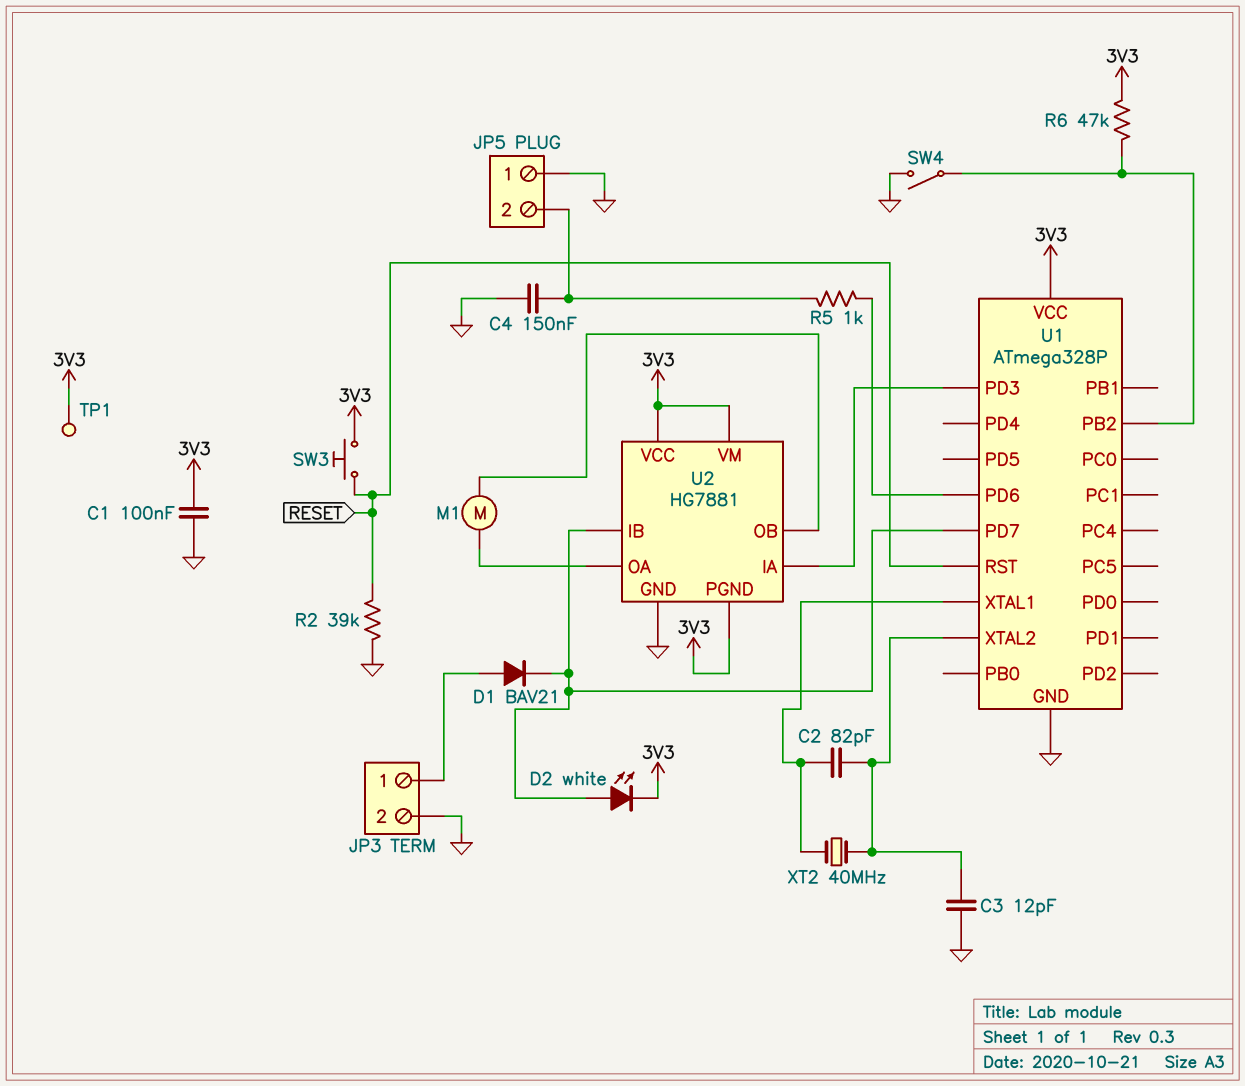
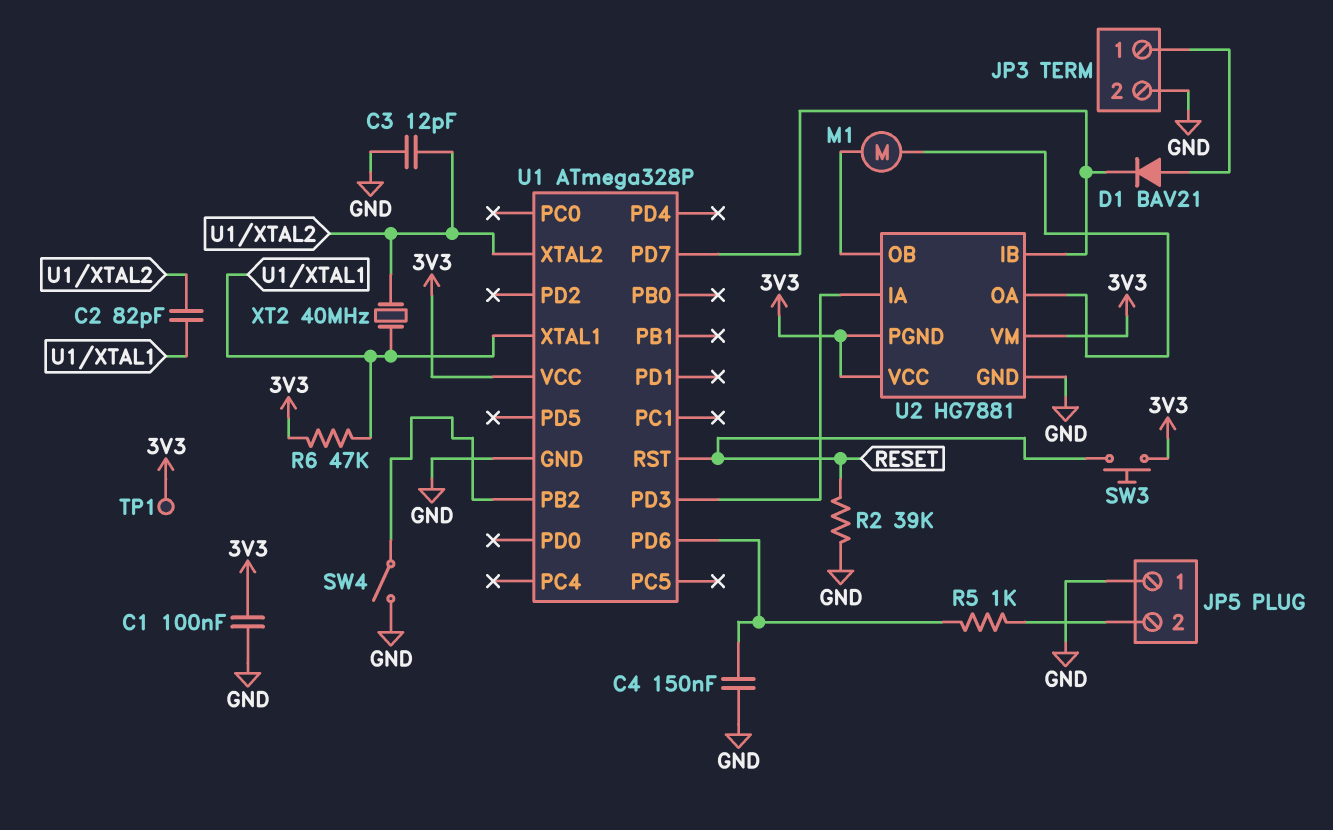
C4: 150nF (GND, JP5/2) -> 150nF (GND, U1/PD6)
D2: LED white (A U1/PD7, K 3V3) -> none
R6: 47k (3V3, U1/PB2) -> 47k (3V3, U1/XTAL1)

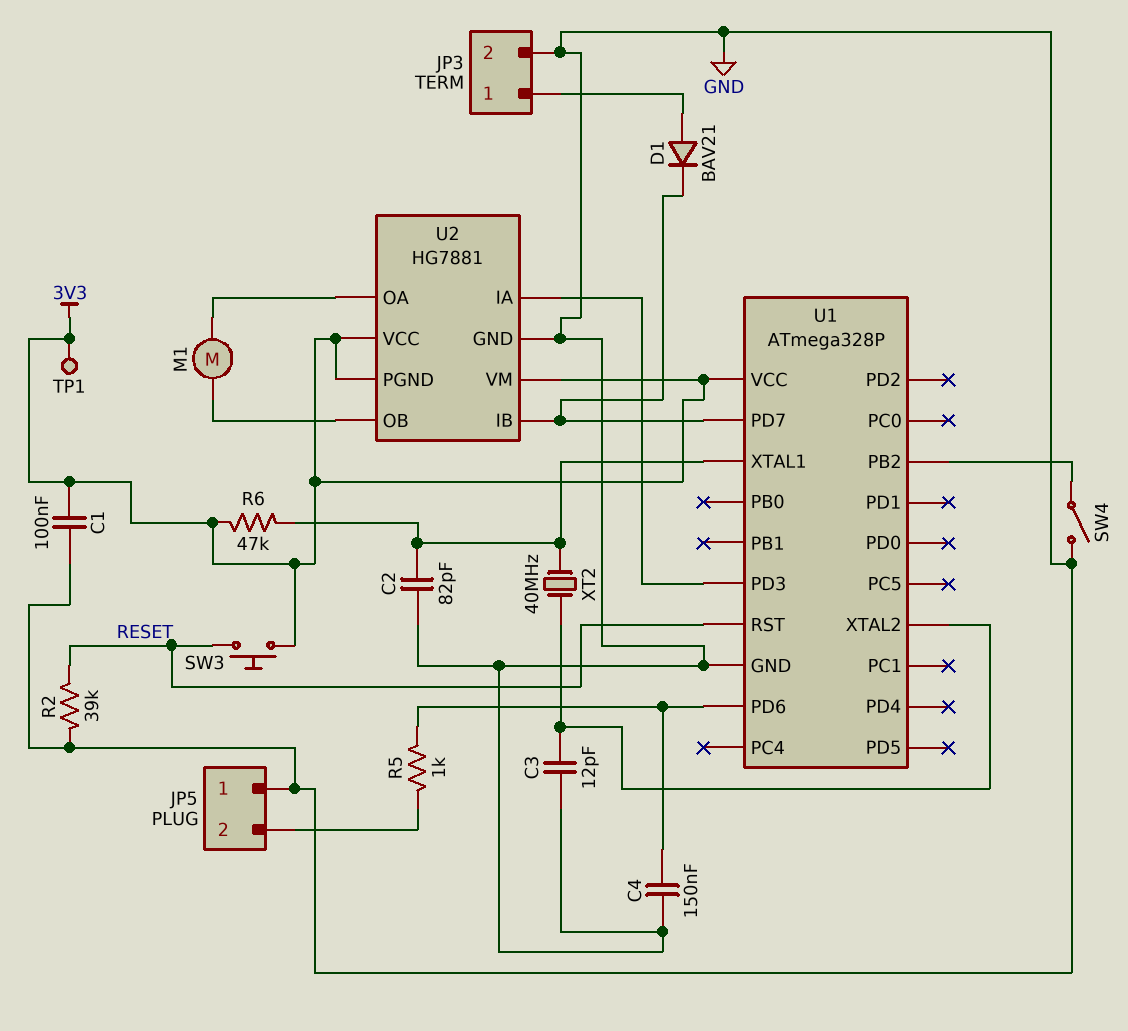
C2: 82pF (U1/XTAL1, U1/XTAL2) -> 82pF (GND, U1/XTAL1)

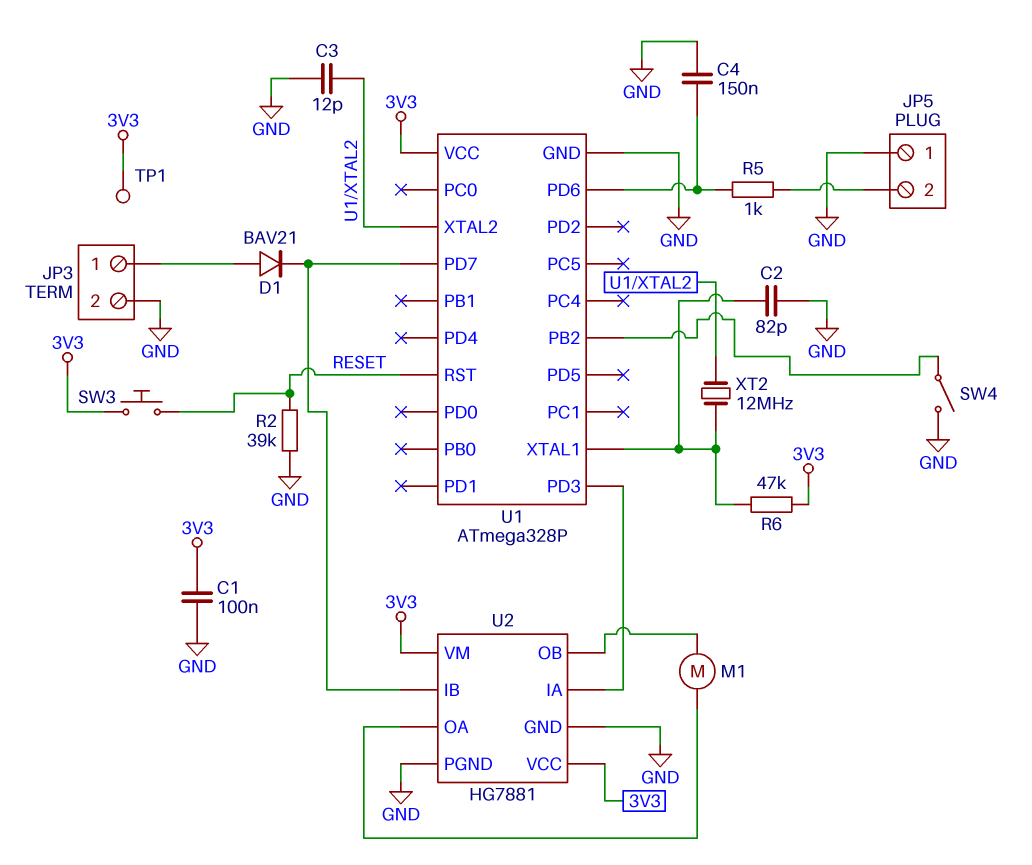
U2 pin PGND: 3V3 -> GND
XT2: 40MHz (U1/XTAL1, U1/XTAL2) -> 12MHz (U1/XTAL1, U1/XTAL2)

